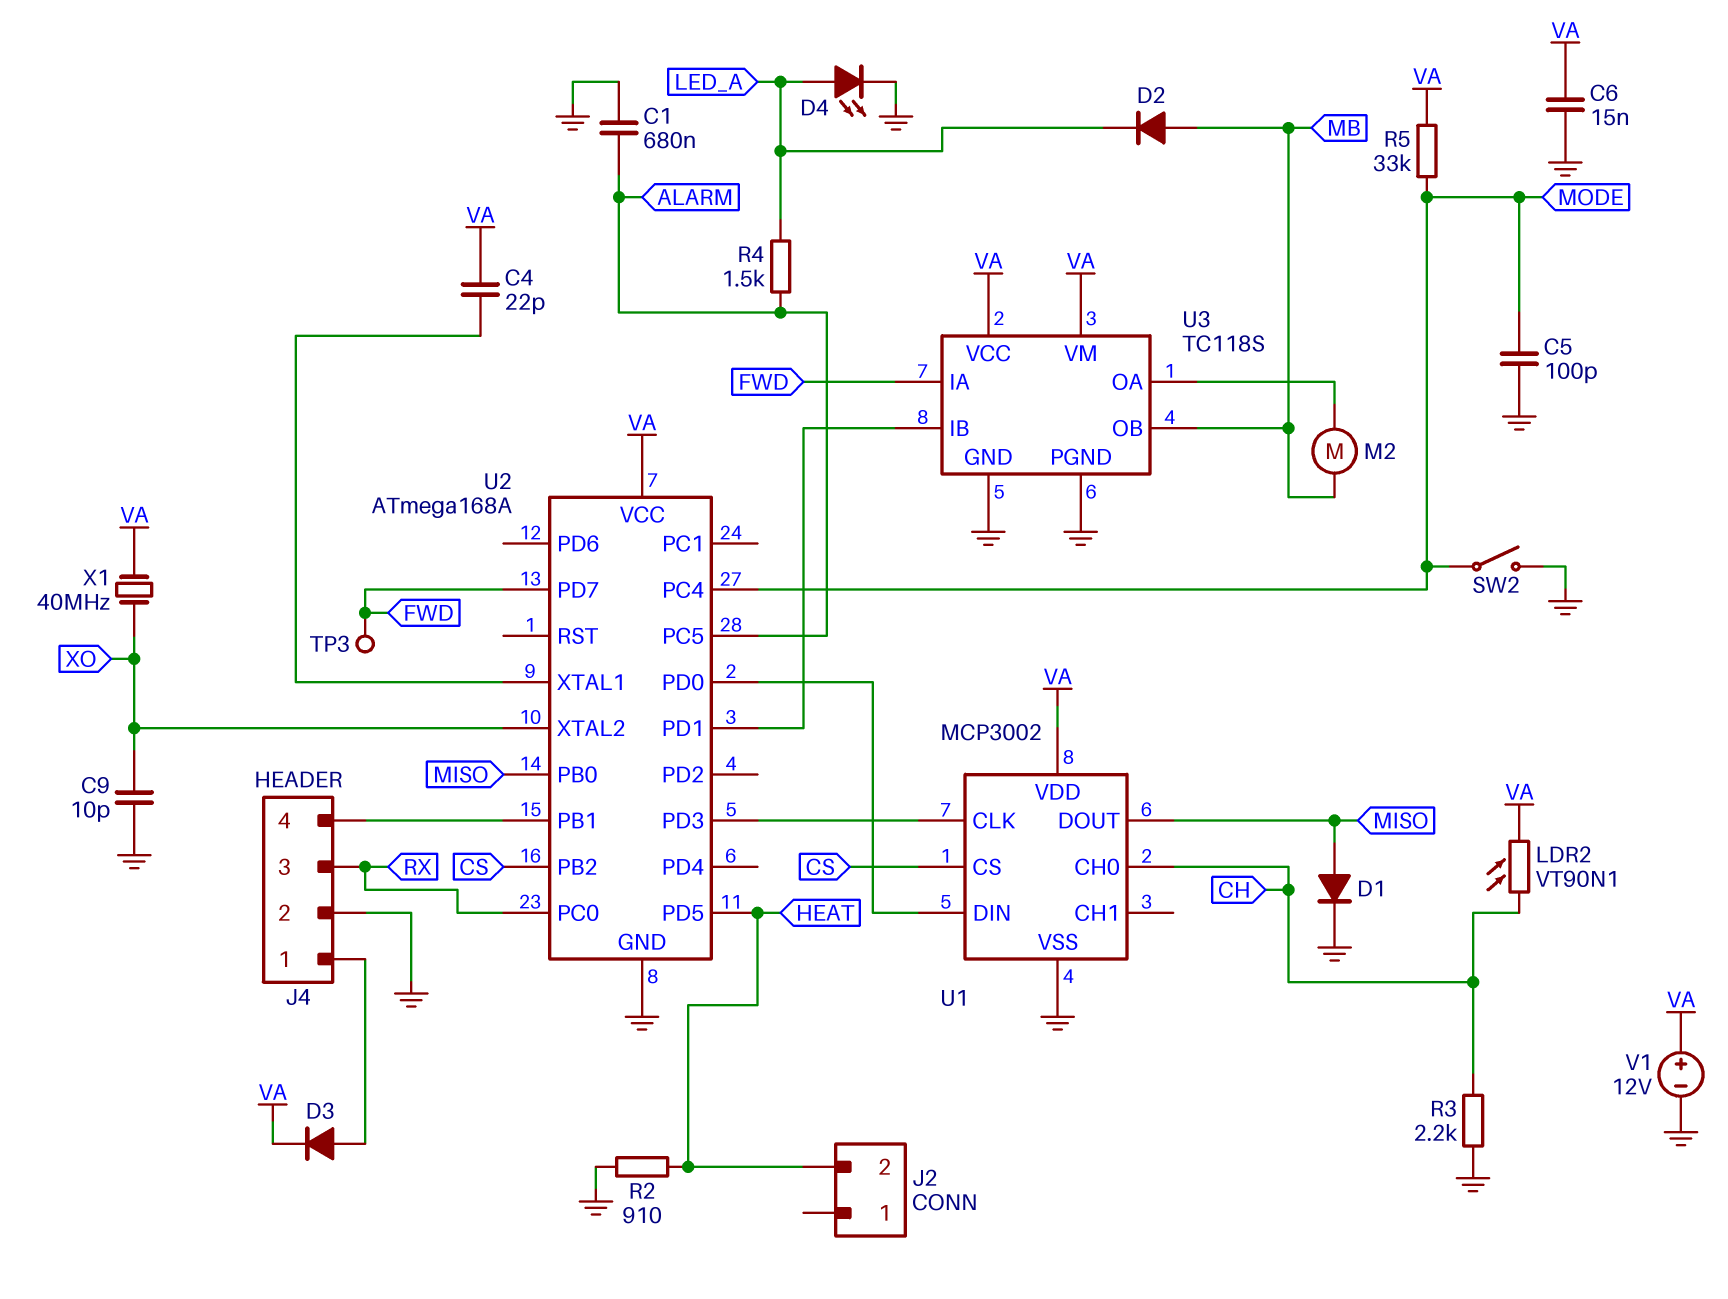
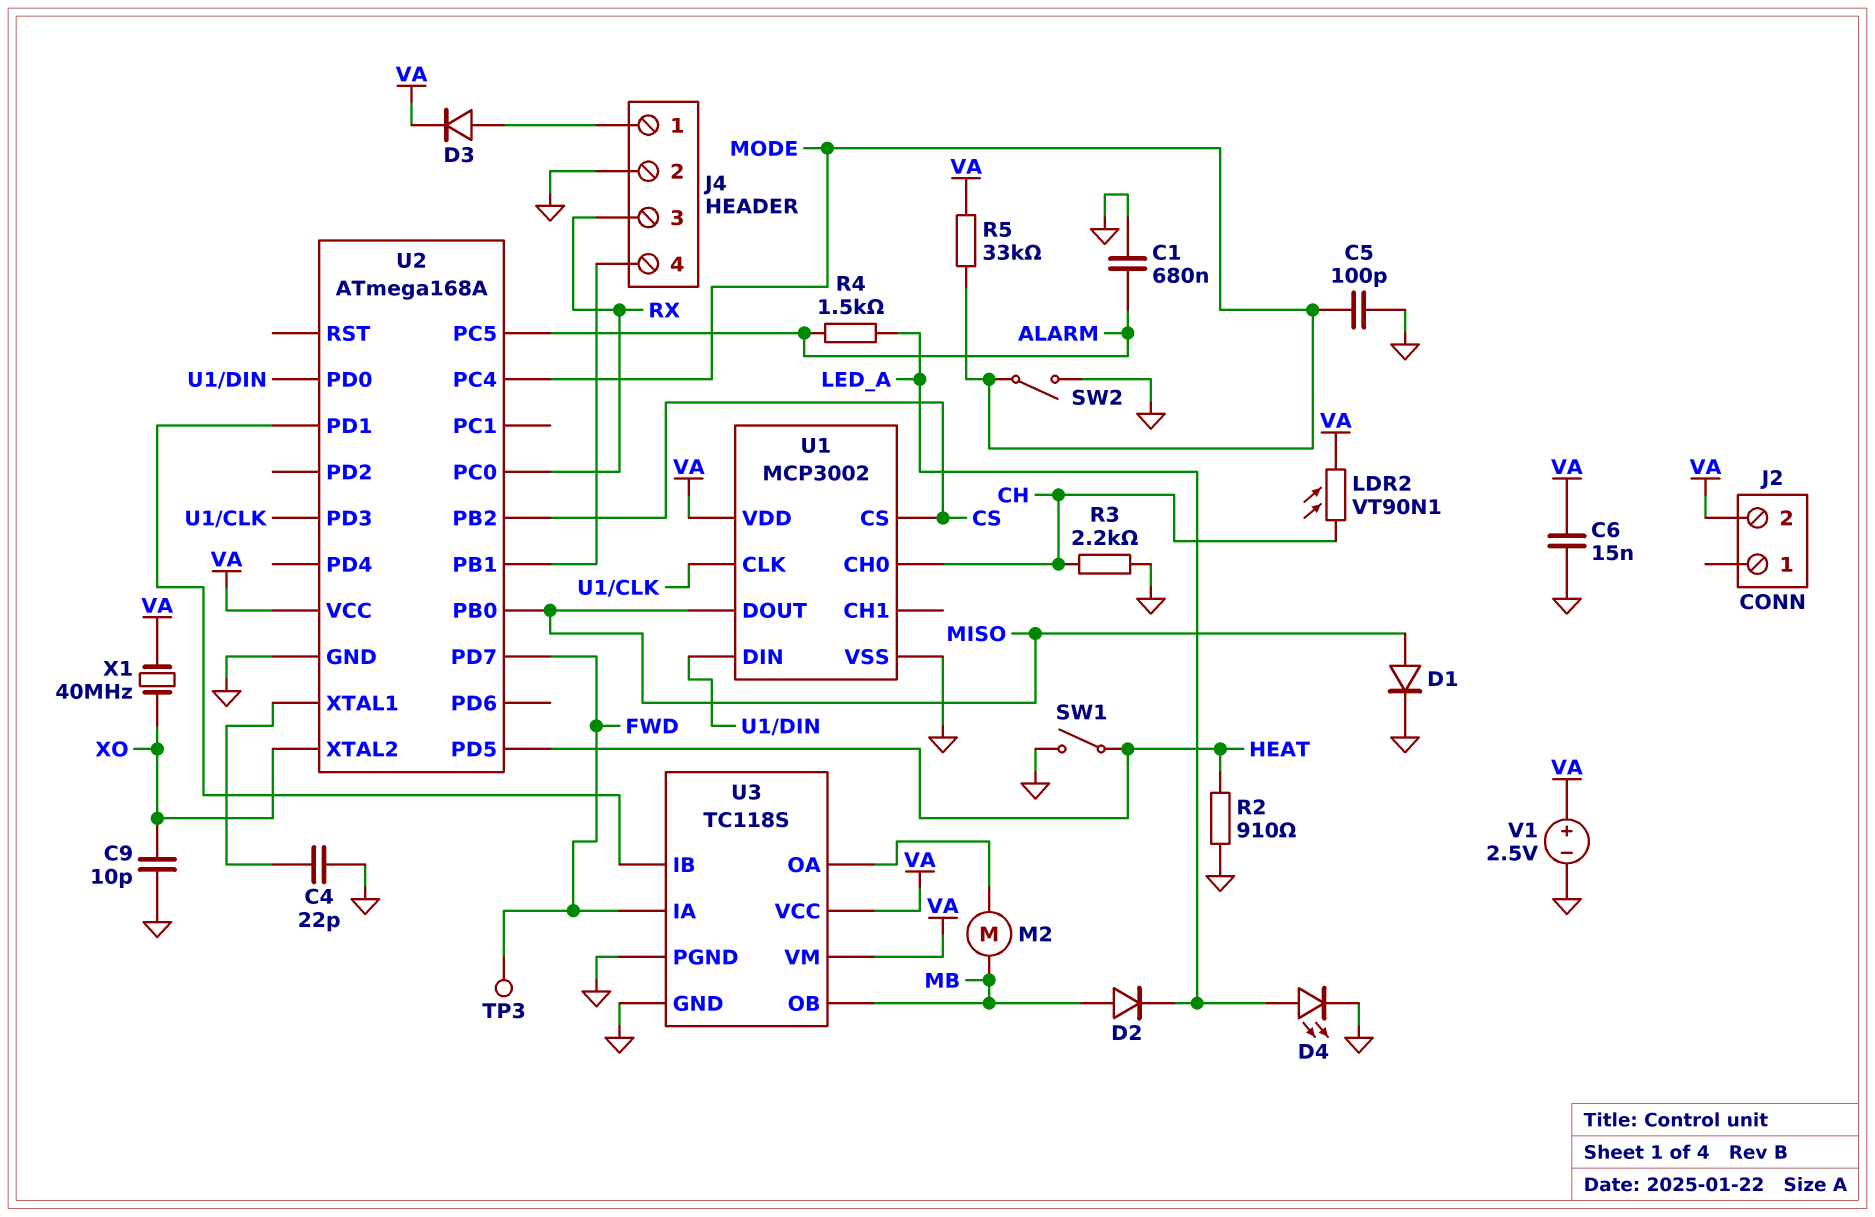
C4: 22pF (U2/XTAL1, VA) -> 22pF (GND, U2/XTAL1)
J2 pin 2: HEAT -> VA
SW1: none -> switch (GND, HEAT)
V1: 12V (plus VA, minus GND) -> 2.5V (plus VA, minus GND)

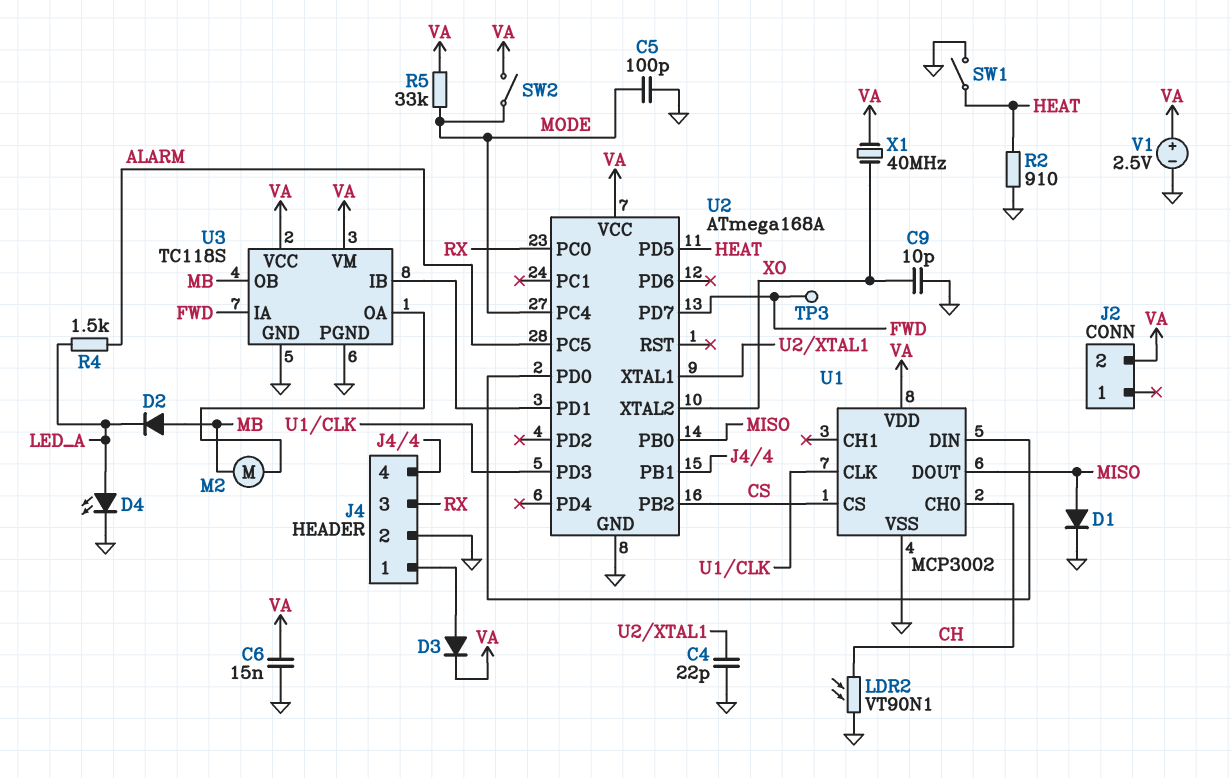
C1: 680nF (ALARM, GND) -> none
LDR2: VT90N1 (CH, VA) -> VT90N1 (CH, GND)
R3: 2.2k (CH, GND) -> none
SW2: switch (GND, MODE) -> switch (MODE, VA)

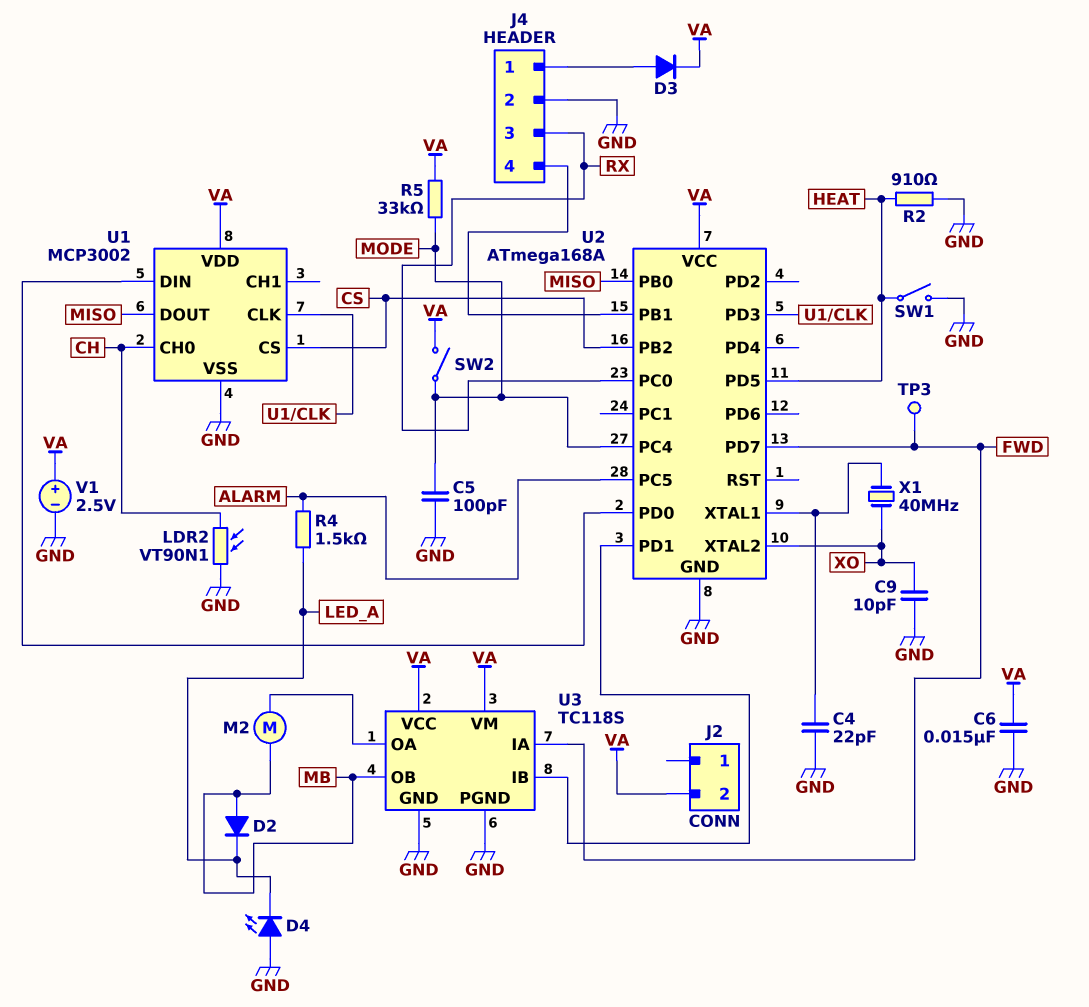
D1: diode (A MISO, K GND) -> none
D4: LED (A LED_A, K GND) -> LED (A GND, K LED_A)
X1: 40MHz (VA, XO) -> 40MHz (U2/XTAL1, XO)

